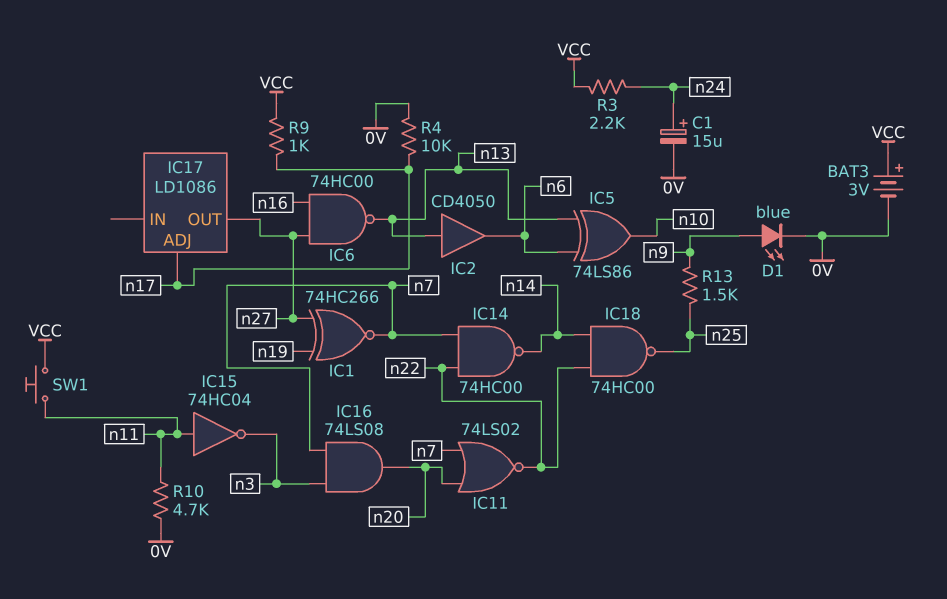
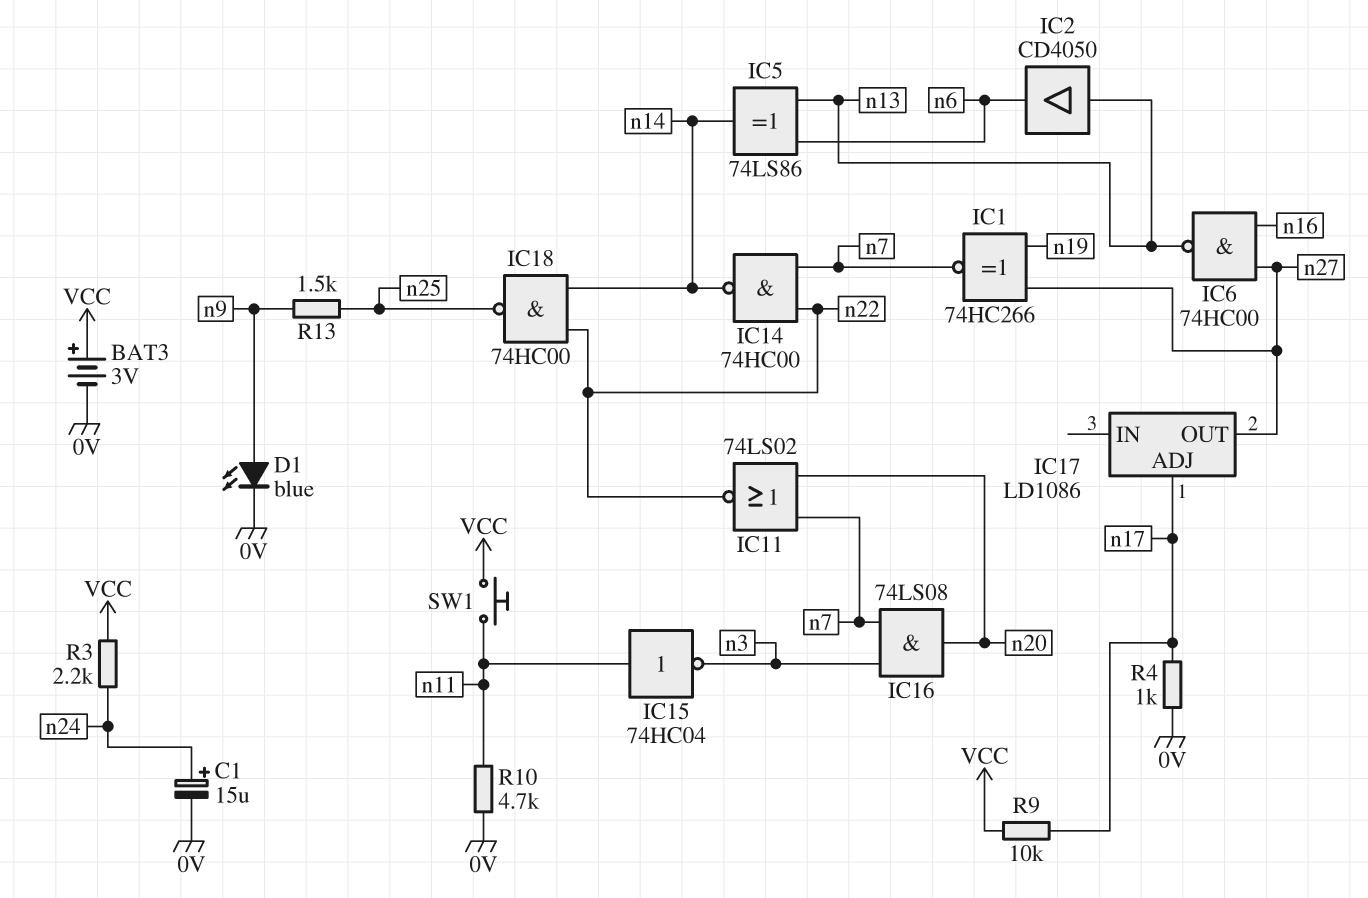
IC5: XOR 74LS86 (in n6, in n13, out n10) -> XOR 74LS86 (in n6, in n13, out n14)
R4: 10k (0V, n17) -> 1k (0V, n17)
R9: 1k (VCC, n17) -> 10k (VCC, n17)

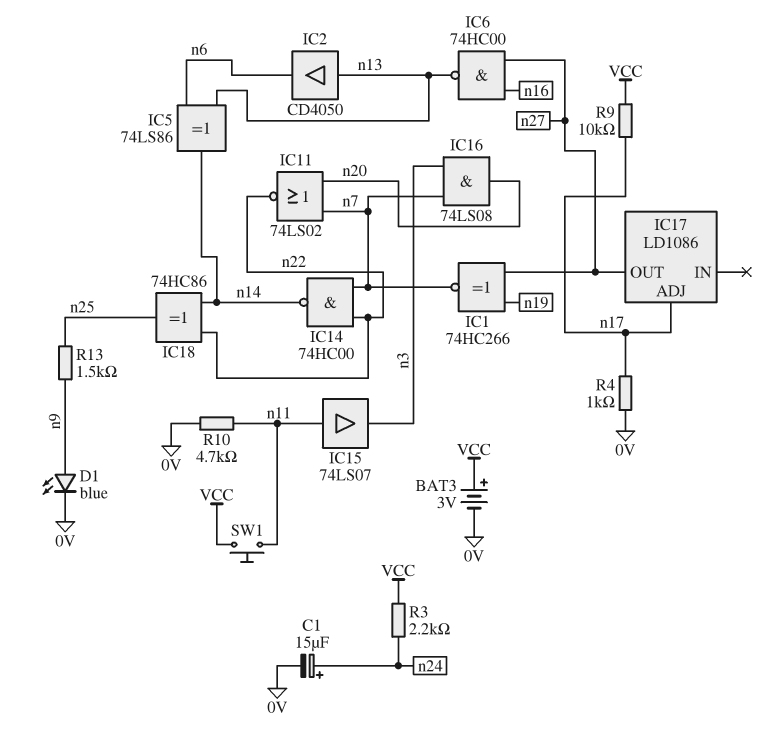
IC15: NOT 74HC04 (in n11, out n3) -> buffer 74LS07 (in n11, out n3)
IC18: NAND 74HC00 (in n14, in n22, out n25) -> XOR 74HC86 (in n14, in n22, out n25)

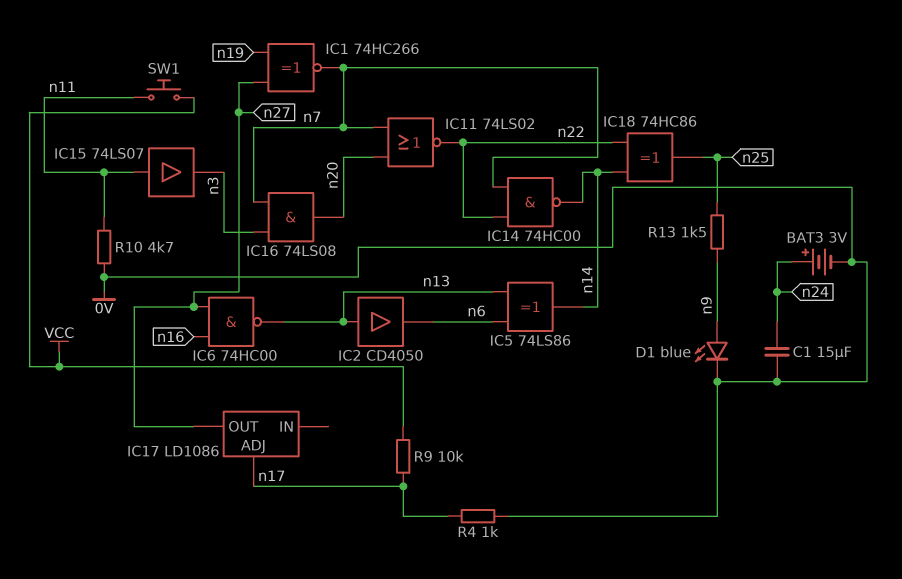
BAT3: 3V (plus VCC, minus 0V) -> 3V (plus n24, minus 0V)
C1: 15uF (plus n24, minus 0V) -> 15uF (0V, n24)
R3: 2.2k (VCC, n24) -> none

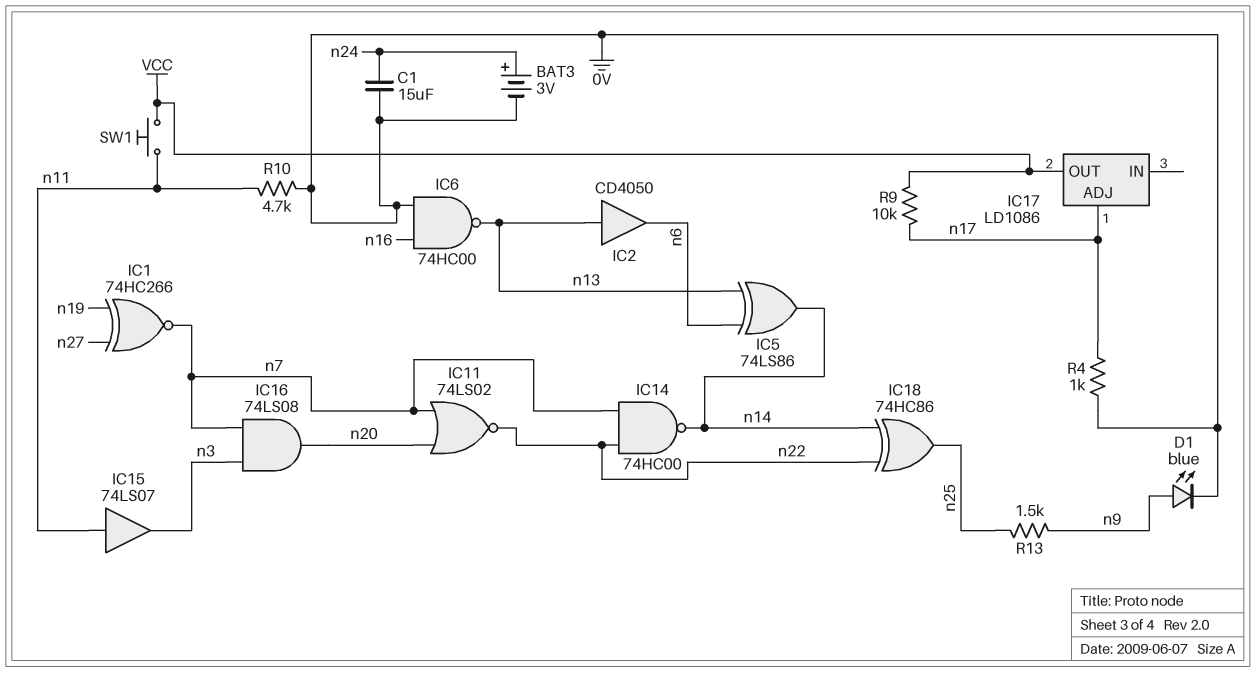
IC6: NAND 74HC00 (in n16, in n27, out n13) -> NAND 74HC00 (in 0V, in n16, out n13)
IC17 pin OUT: n27 -> VCC

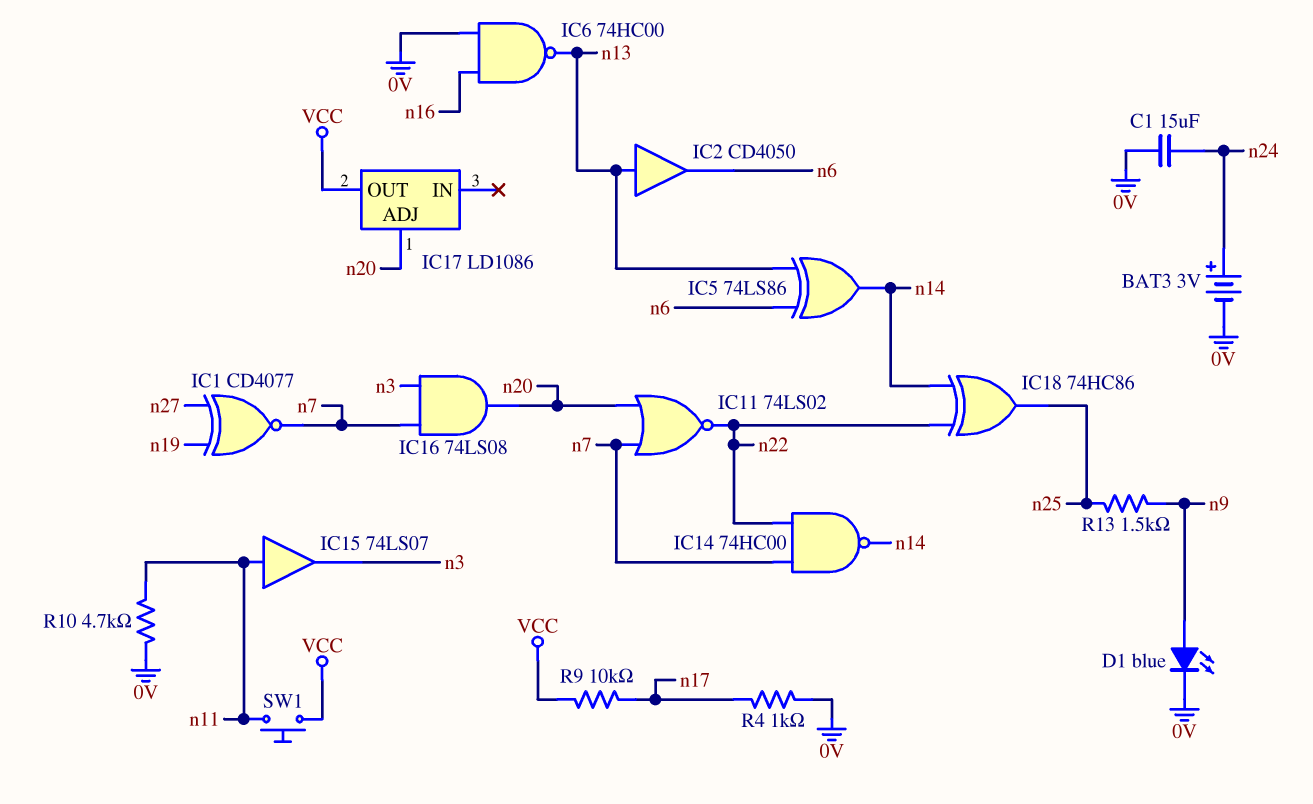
IC1: XNOR 74HC266 (in n19, in n27, out n7) -> XNOR CD4077 (in n19, in n27, out n7)
IC17 pin ADJ: n17 -> n20

